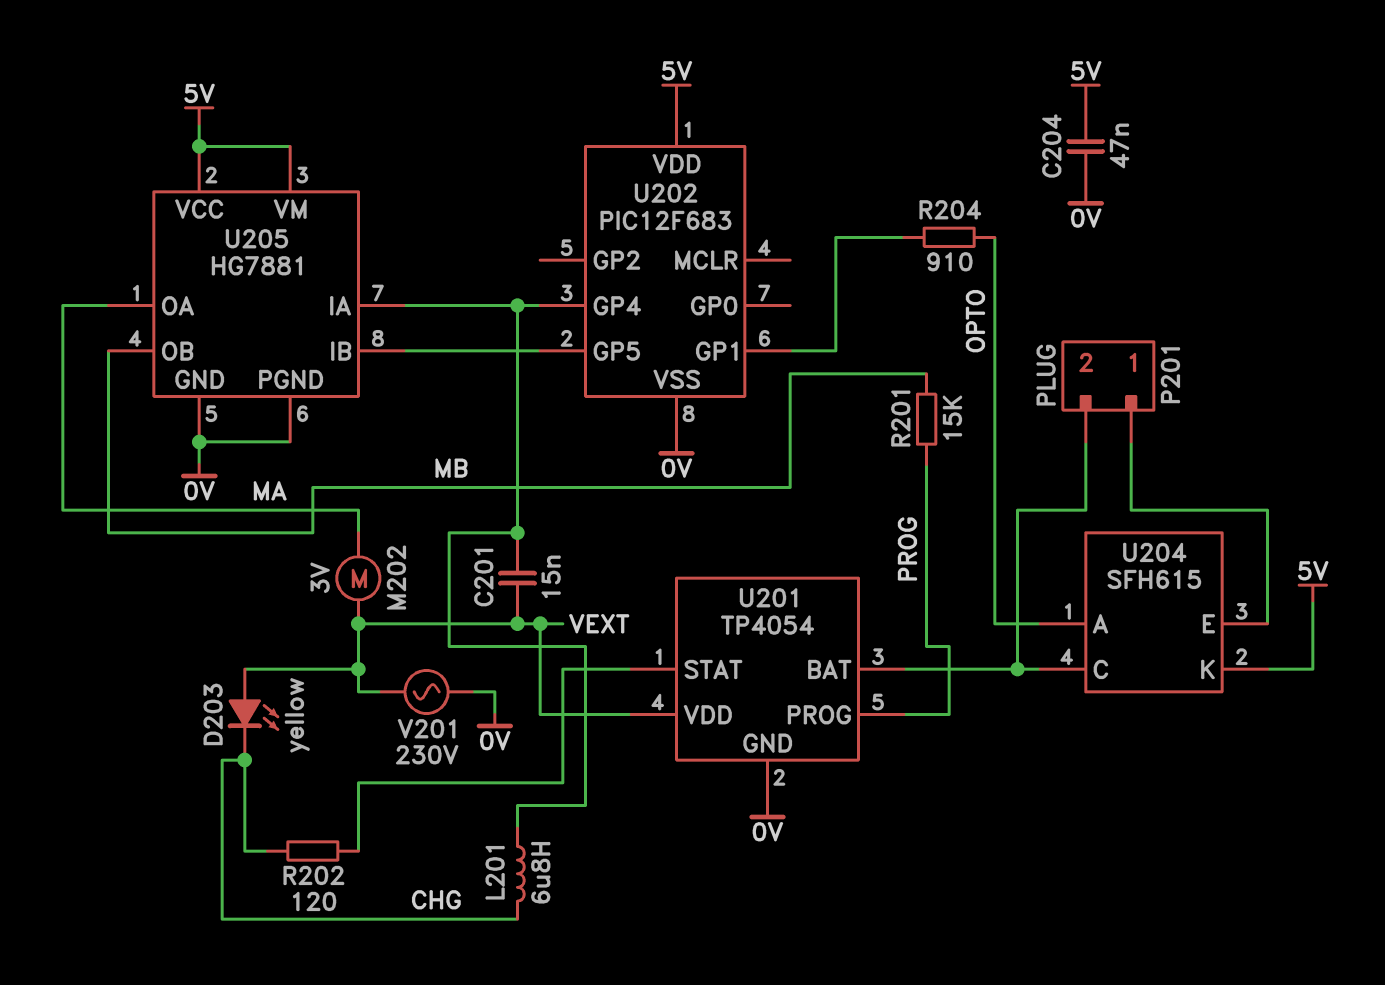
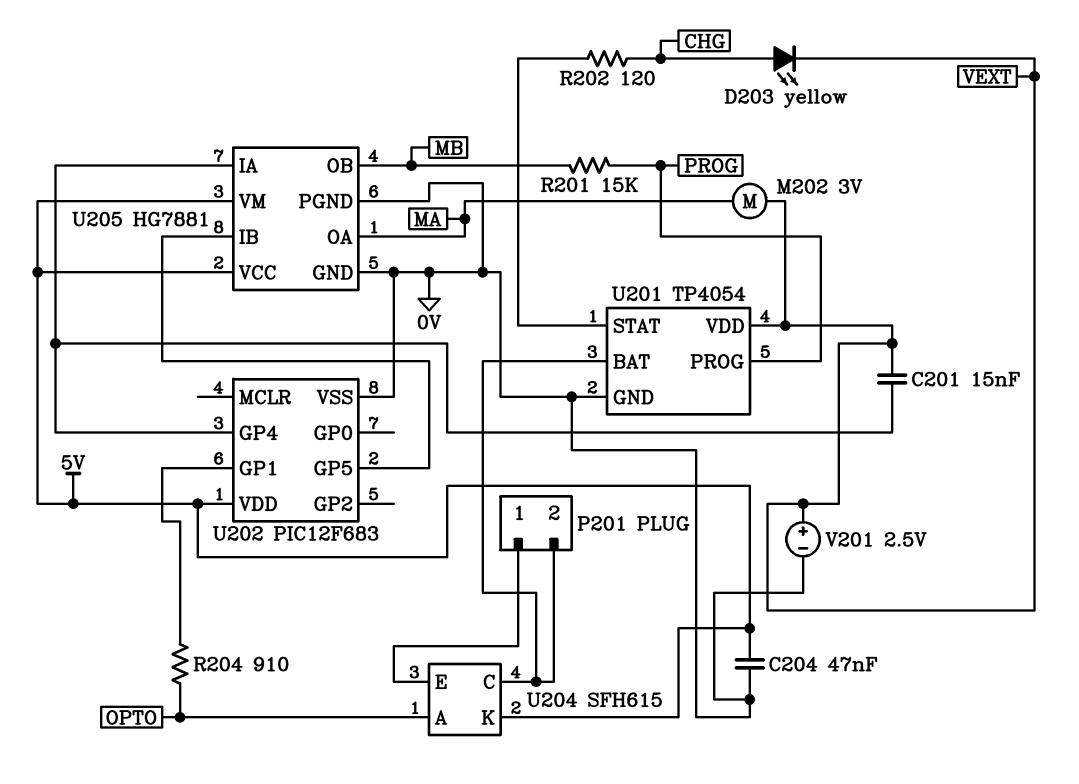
D203: LED yellow (A VEXT, K CHG) -> LED yellow (A CHG, K VEXT)
L201: 6.8uH (CHG, U202/GP4) -> none
V201: AC 230V (0V, VEXT) -> 2.5V (plus VEXT, minus 0V)

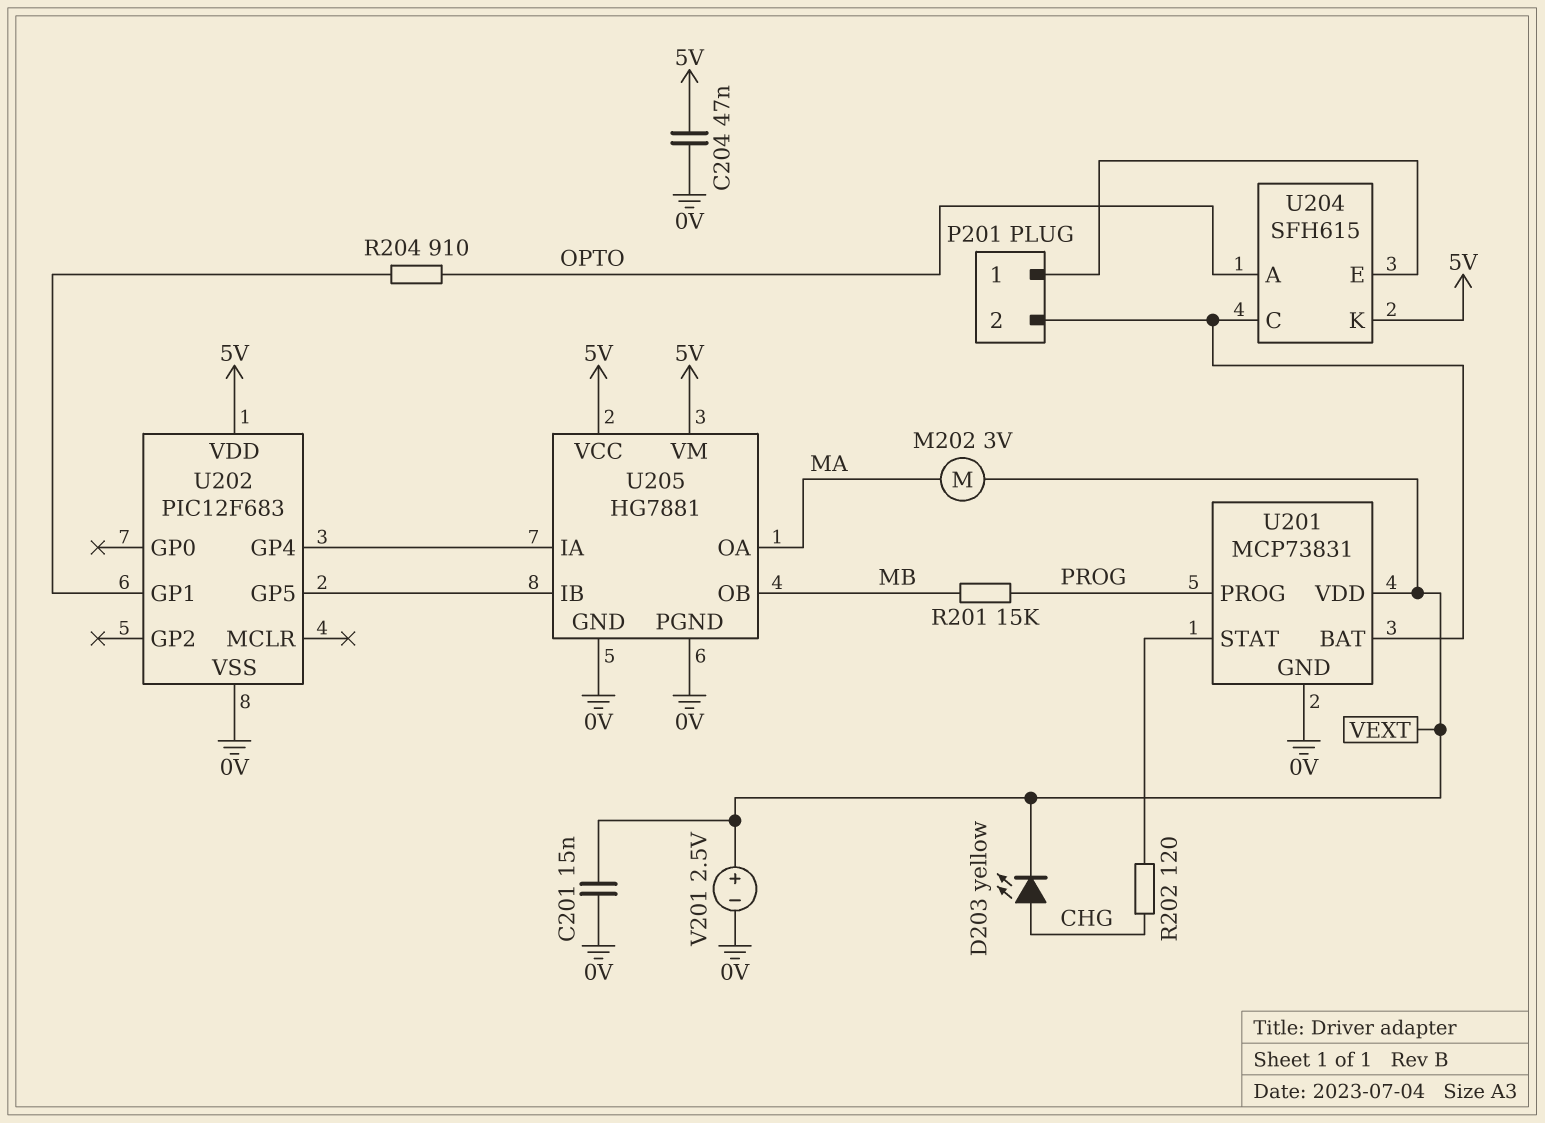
C201: 15nF (U202/GP4, VEXT) -> 15nF (0V, VEXT)
U201: TP4054 -> MCP73831

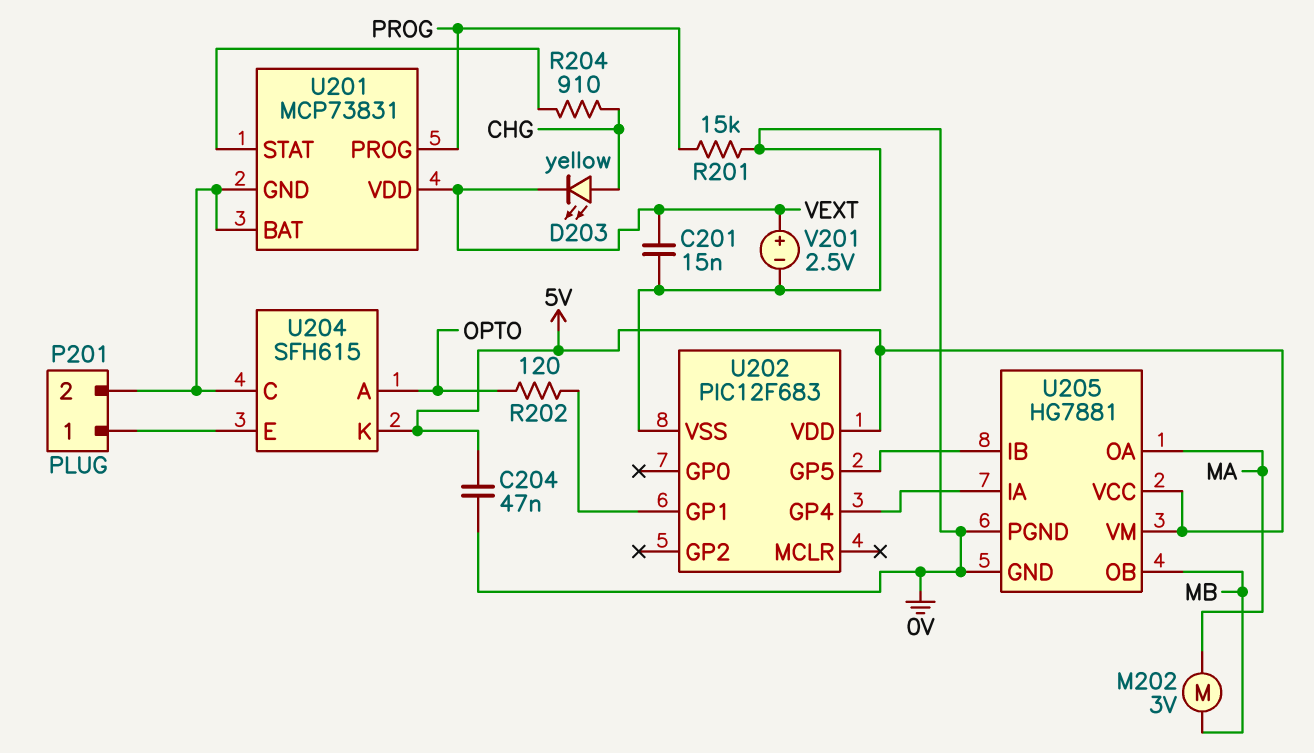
M202: motor 3V (MA, VEXT) -> motor 3V (MA, MB)
R201: 15k (MB, PROG) -> 15k (0V, PROG)
R202: 120 (CHG, U201/STAT) -> 120 (OPTO, U202/GP1)
R204: 910 (OPTO, U202/GP1) -> 910 (CHG, U201/STAT)
U201 pin GND: 0V -> P201/2

